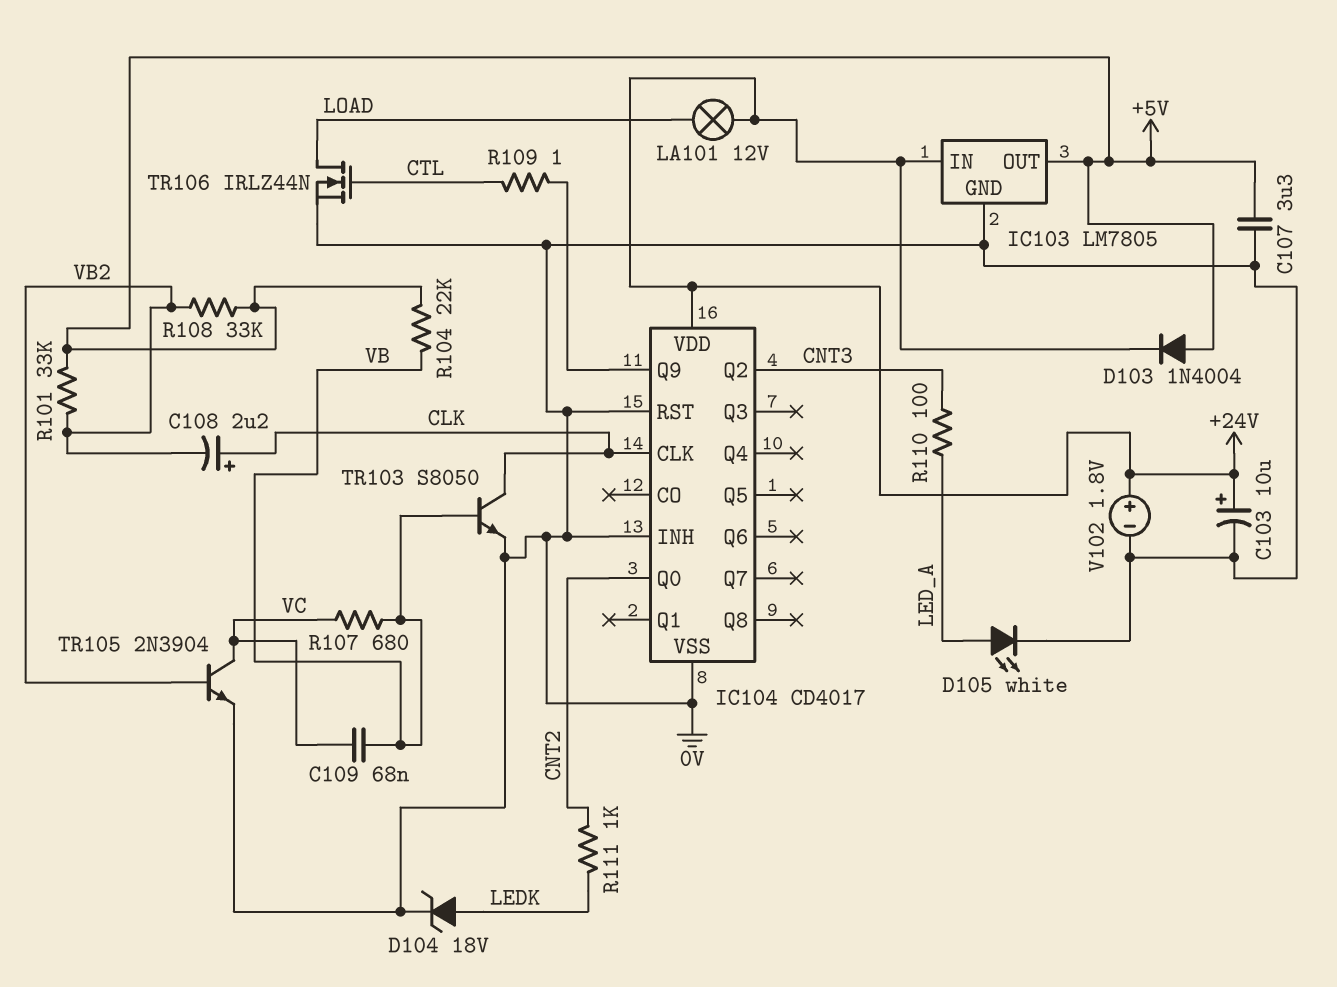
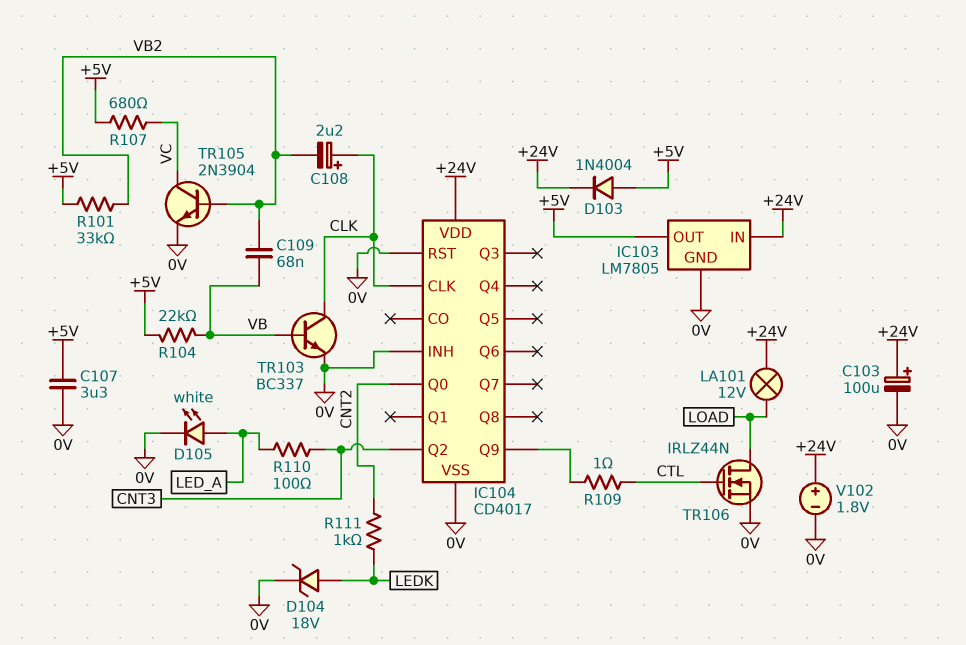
C103: 10uF (plus +24V, minus 0V) -> 100uF (plus +24V, minus 0V)
C109: 68nF (VB, VC) -> 68nF (VB, VB2)
R107: 680 (VB, VC) -> 680 (+5V, VC)
R108: 33k (+5V, VB2) -> none
TR103: NPN S8050 (B VB, C CLK, E 0V) -> NPN BC337 (B VB, C CLK, E 0V)

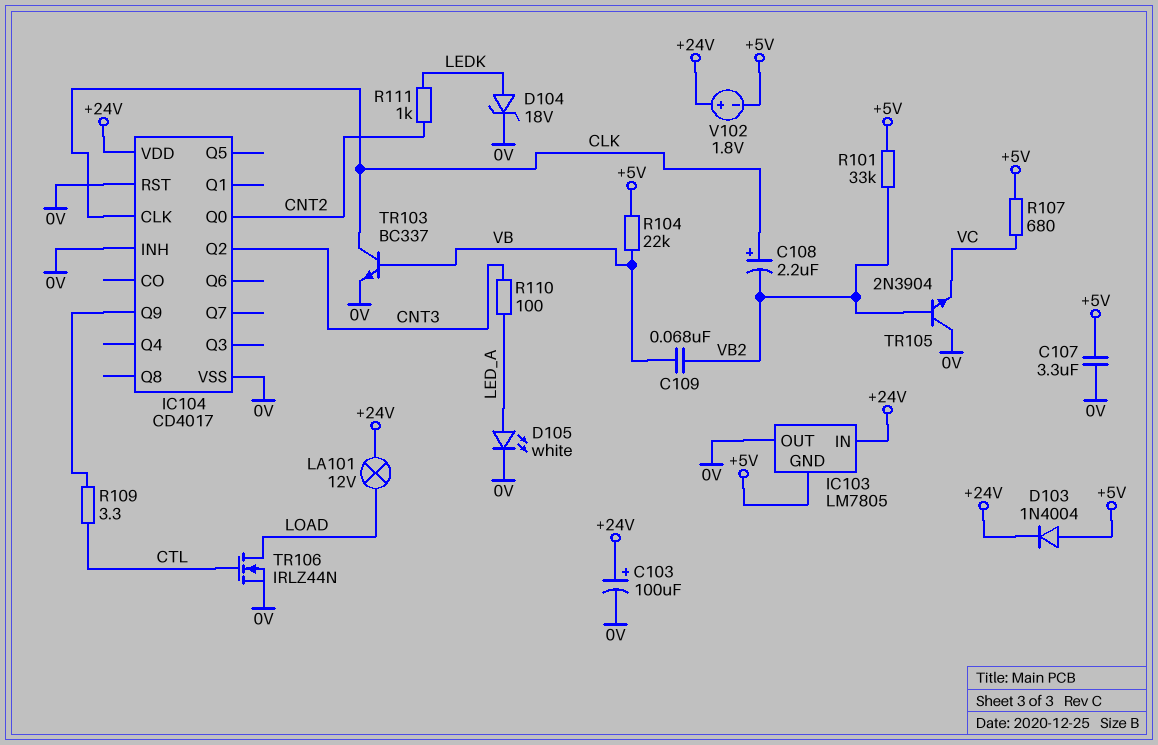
IC103 pin GND: 0V -> +5V
IC103 pin OUT: +5V -> 0V
R109: 1 (CTL, IC104/Q9) -> 3.3 (CTL, IC104/Q9)
TR105: NPN 2N3904 (B VB2, C VC, E 0V) -> NPN 2N3904 (B VB2, C 0V, E VC)
V102: 1.8V (plus +24V, minus 0V) -> 1.8V (plus +24V, minus +5V)

